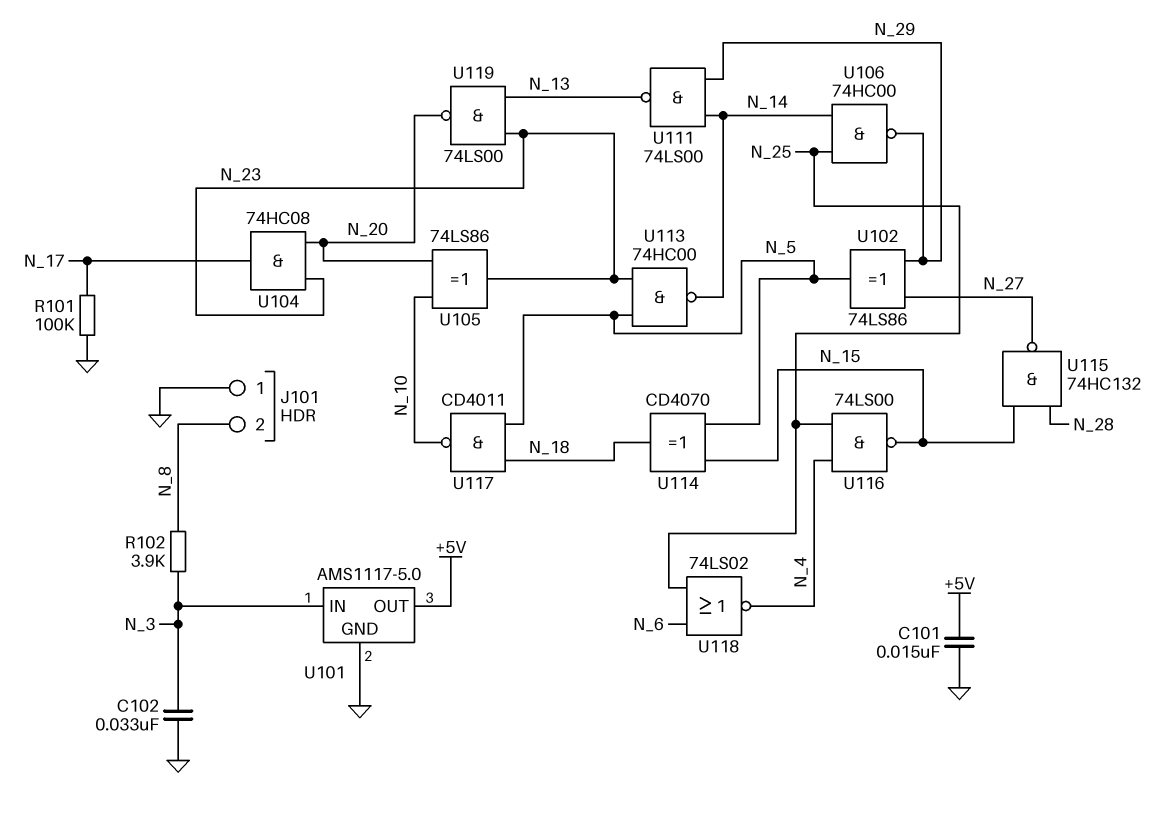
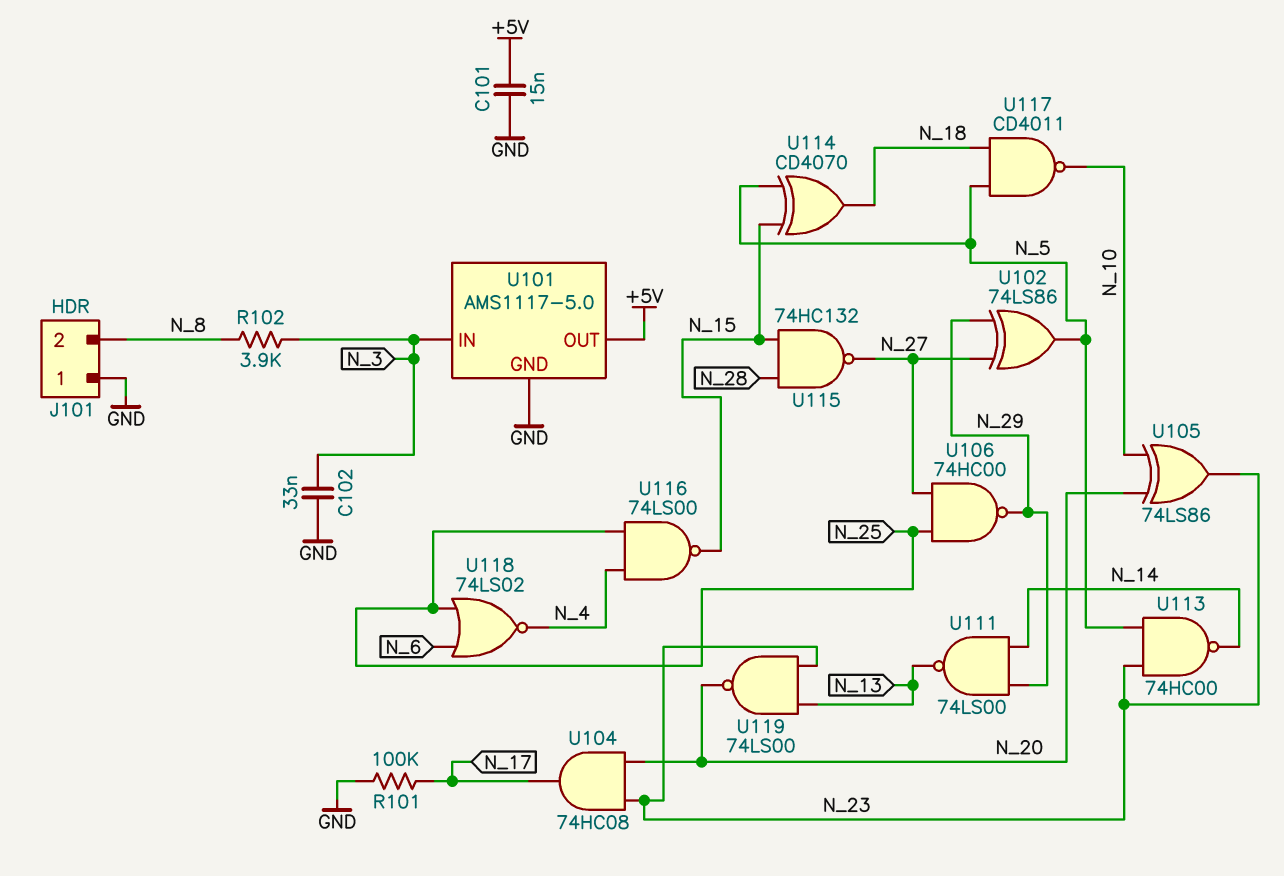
U106: NAND 74HC00 (in N_14, in N_25, out N_29) -> NAND 74HC00 (in N_25, in N_27, out N_29)

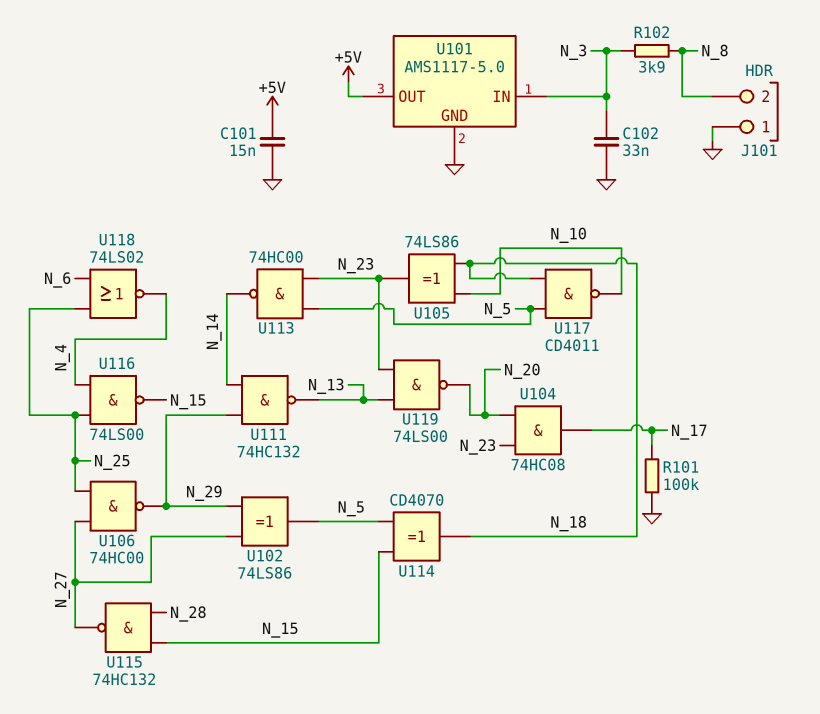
U105: XOR 74LS86 (in N_10, in N_20, out N_23) -> XOR 74LS86 (in N_10, in N_18, out N_23)
U111: NAND 74LS00 (in N_14, in N_29, out N_13) -> NAND 74HC132 (in N_14, in N_29, out N_13)

